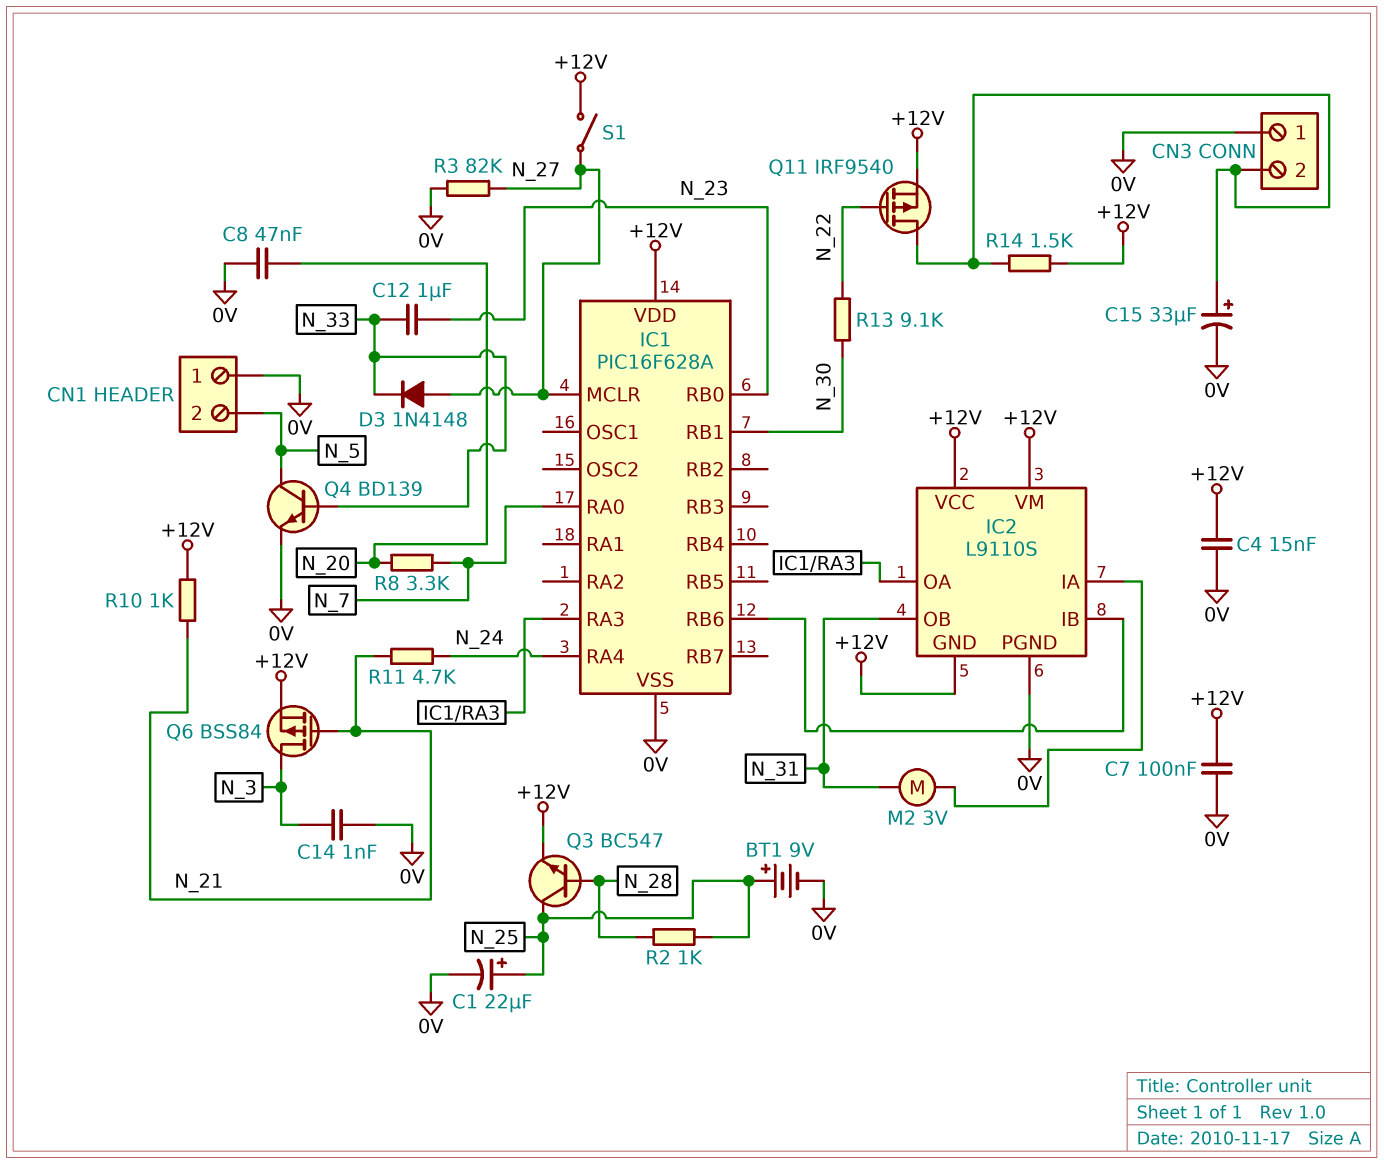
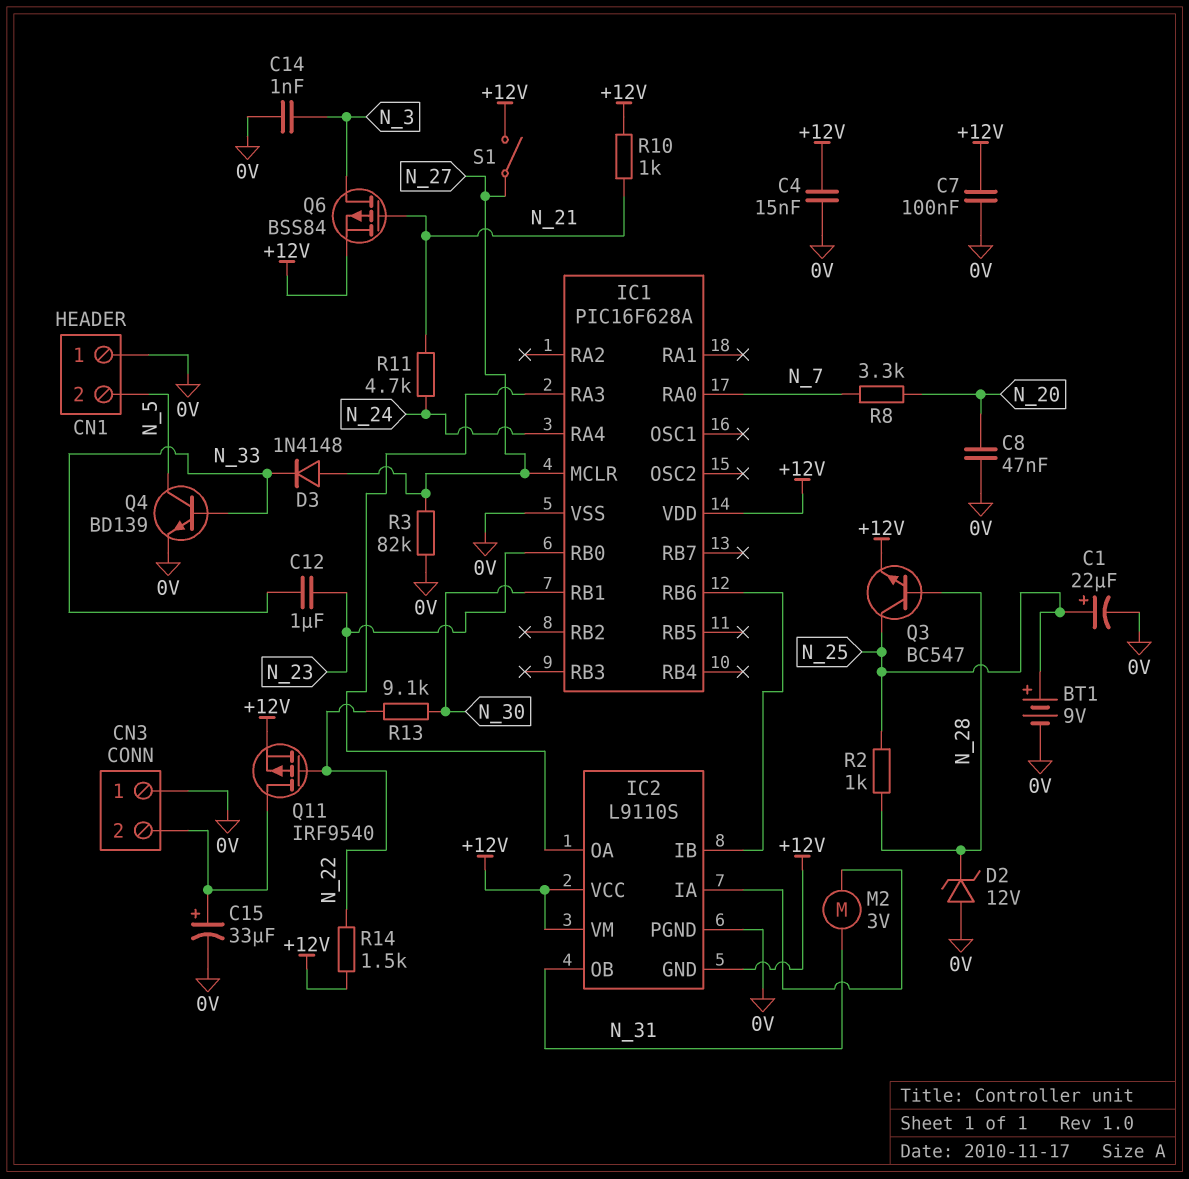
D2: none -> zener 12V (A 0V, K N_28)
R14: 1.5k (+12V, CN3/2) -> 1.5k (+12V, N_22)

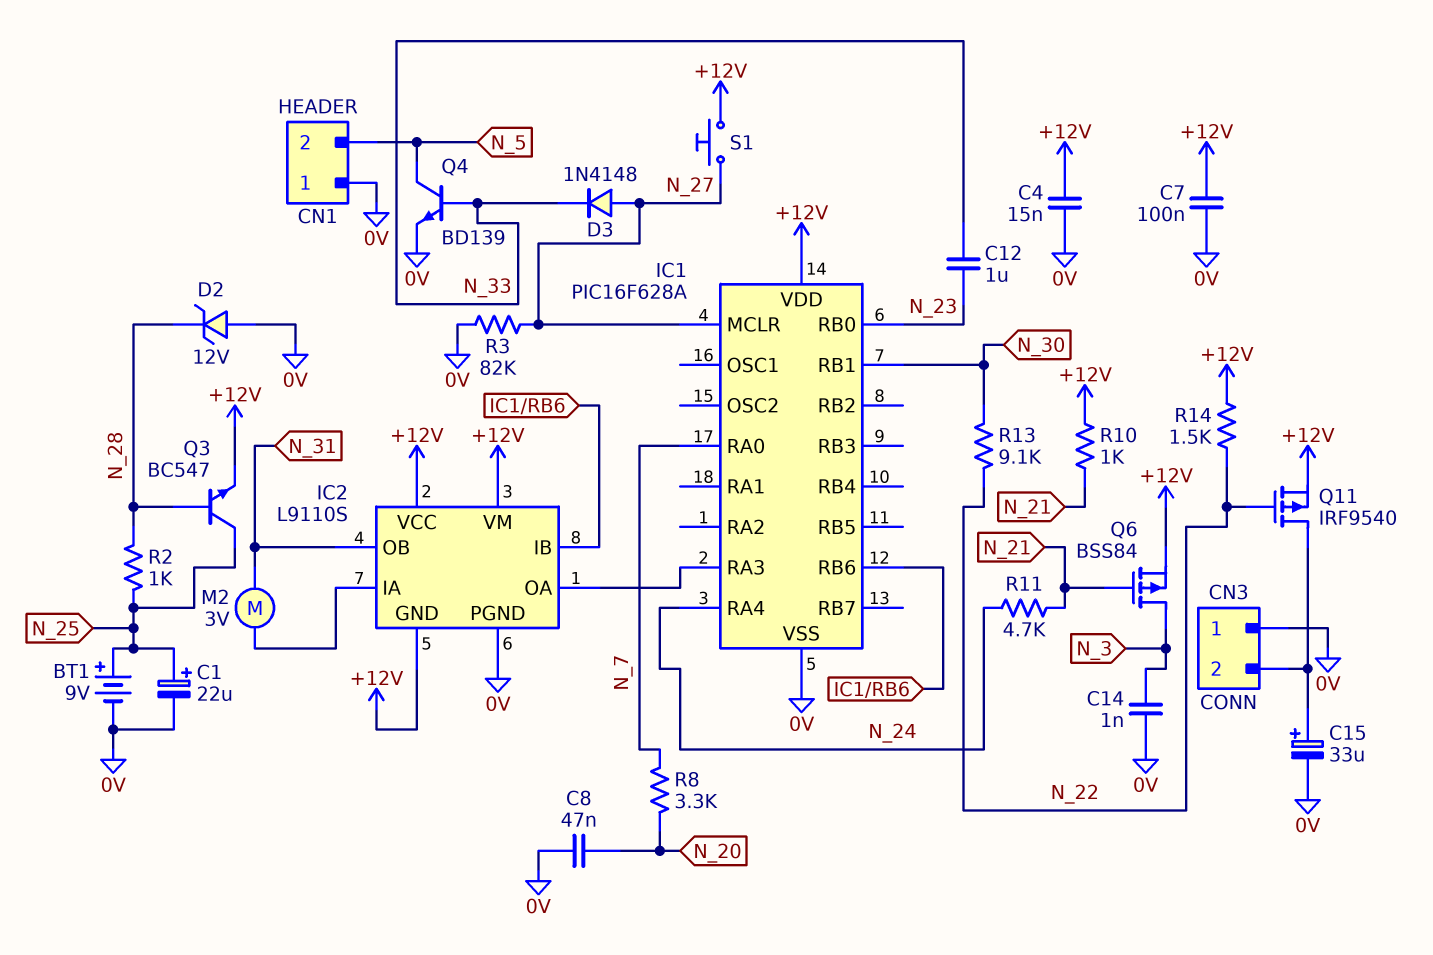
S1: switch (+12V, N_27) -> button (+12V, N_27)

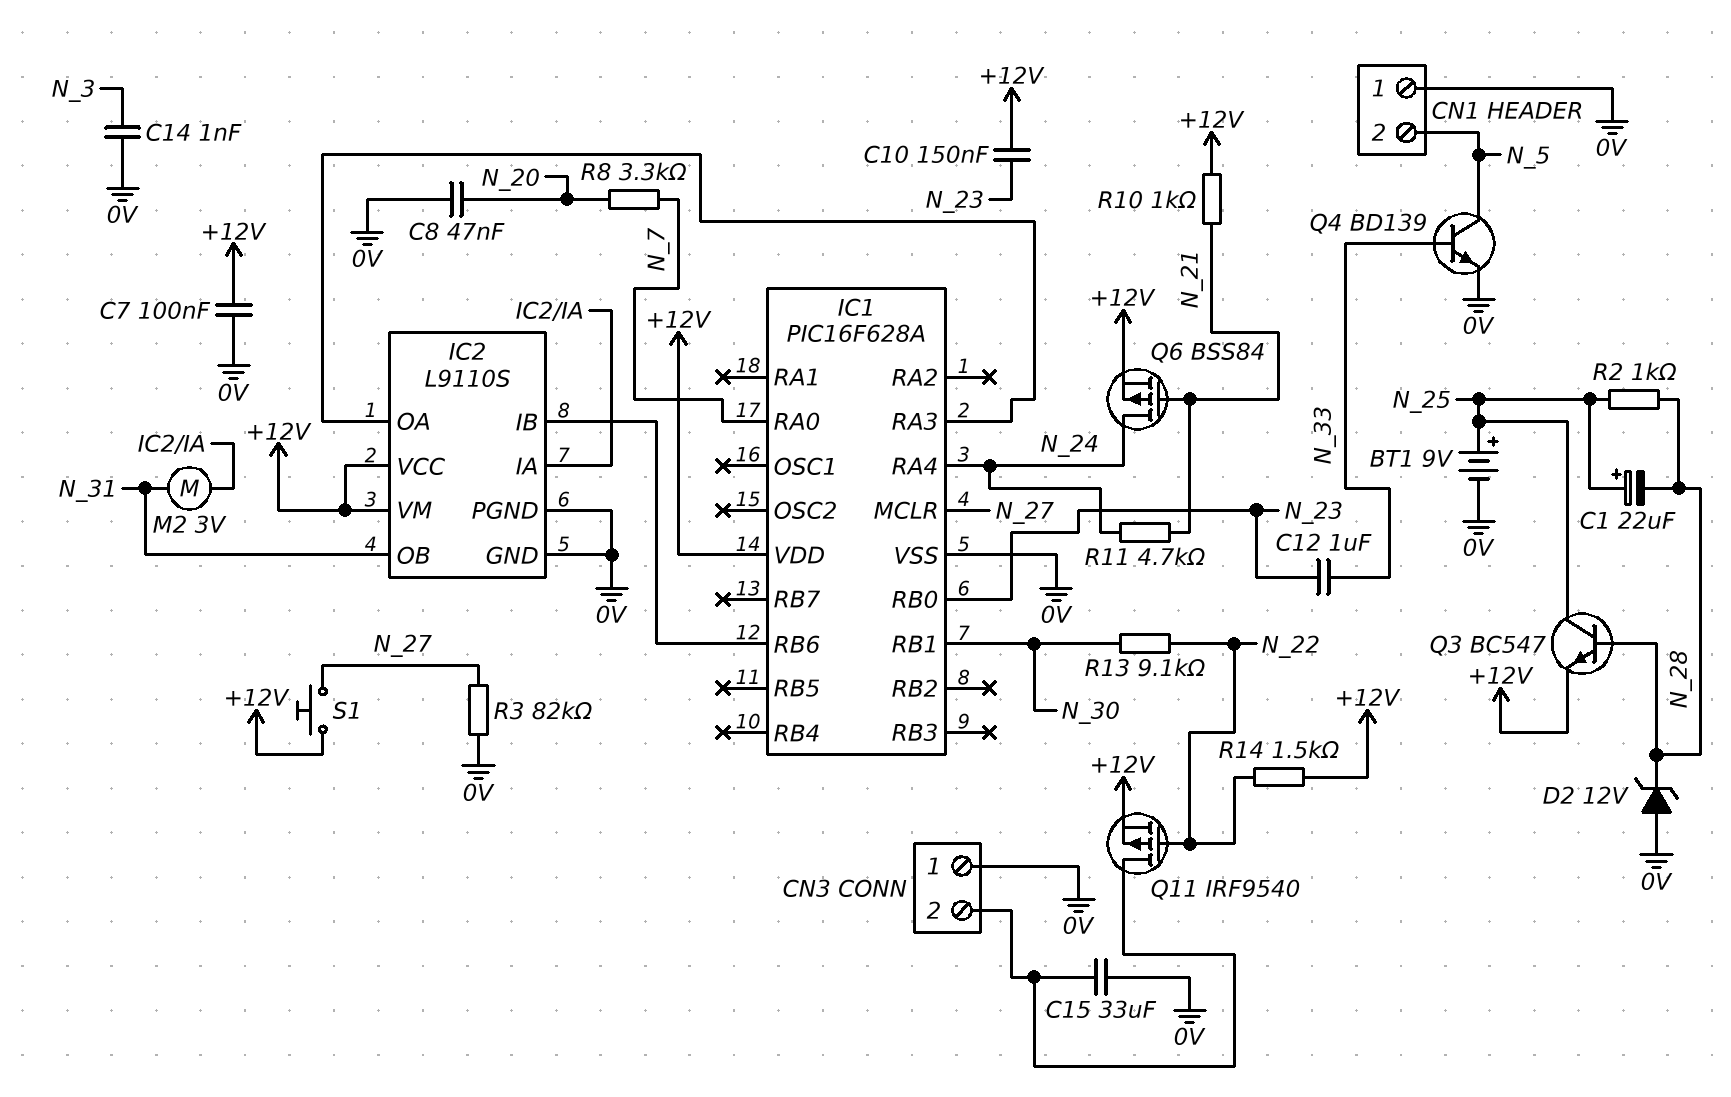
C1: 22uF (plus N_25, minus 0V) -> 22uF (plus N_25, minus N_28)
C4: 15nF (+12V, 0V) -> none
C10: none -> 150nF (+12V, N_23)
C15: 33uF (plus CN3/2, minus 0V) -> 33uF (0V, CN3/2)
D3: diode 1N4148 (A N_27, K N_33) -> none
IC2 pin GND: +12V -> 0V
Q6: PMOS BSS84 (G N_21, D N_3, S +12V) -> PMOS BSS84 (G N_21, D N_24, S +12V)

